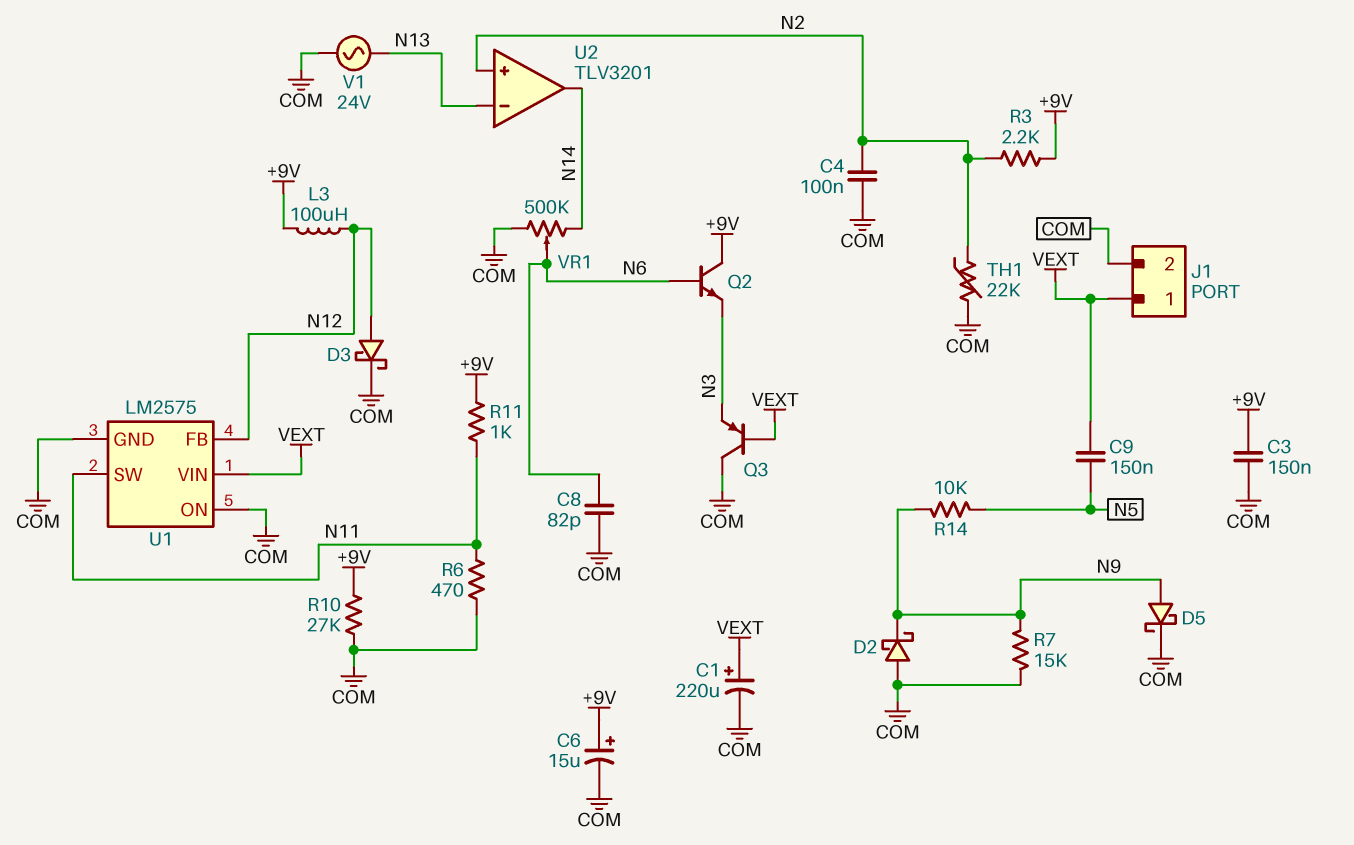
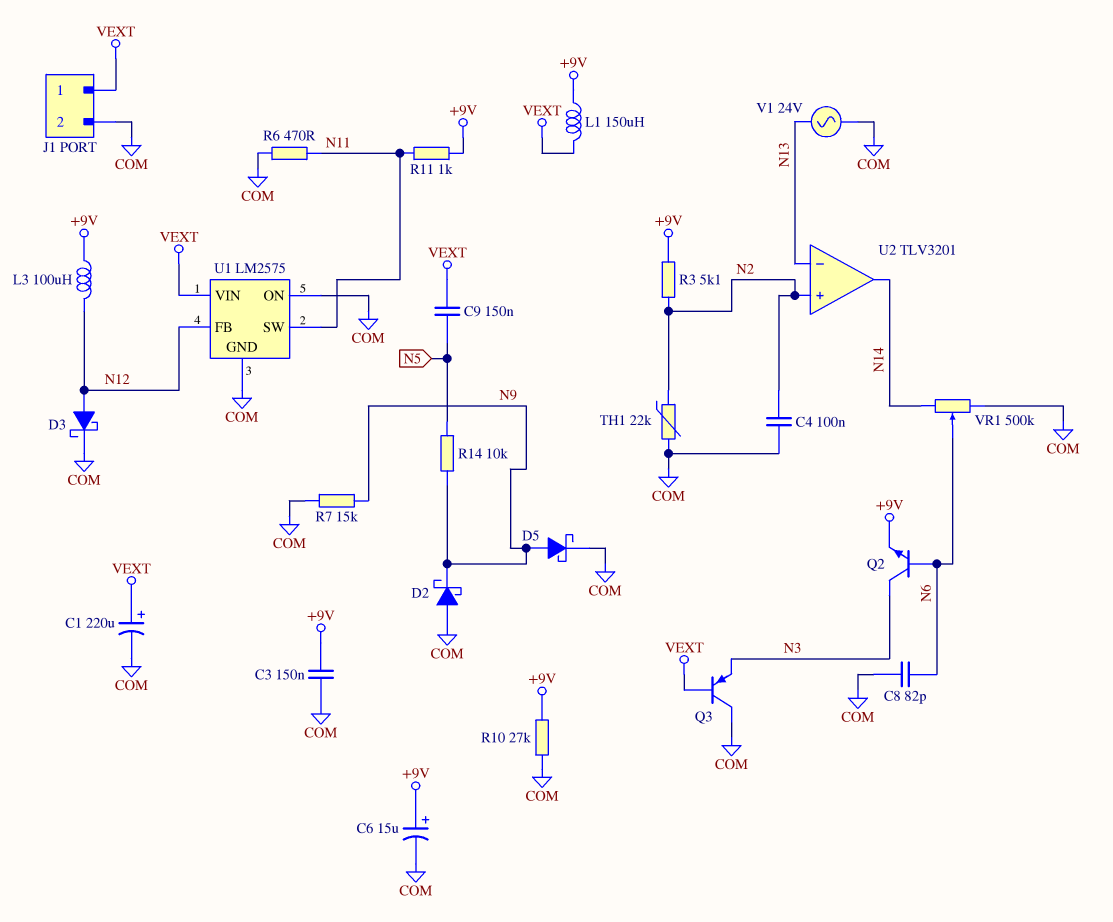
L1: none -> 150uH (+9V, VEXT)
Q2: NPN (B N6, C +9V, E N3) -> NPN (B N6, C N3, E +9V)
R3: 2.2k (+9V, N2) -> 5.1k (+9V, N2)

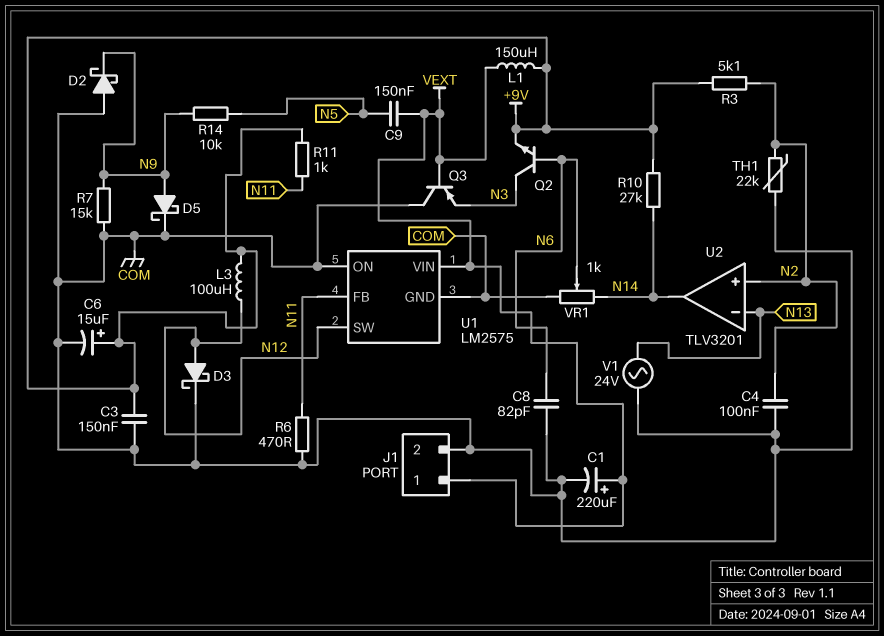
R10: 27k (+9V, COM) -> 27k (+9V, N14)
U1 pin FB: N12 -> N11
U1 pin SW: N11 -> N12
VR1: 500k (COM, N14, wiper N6) -> 1k (COM, N14, wiper N6)

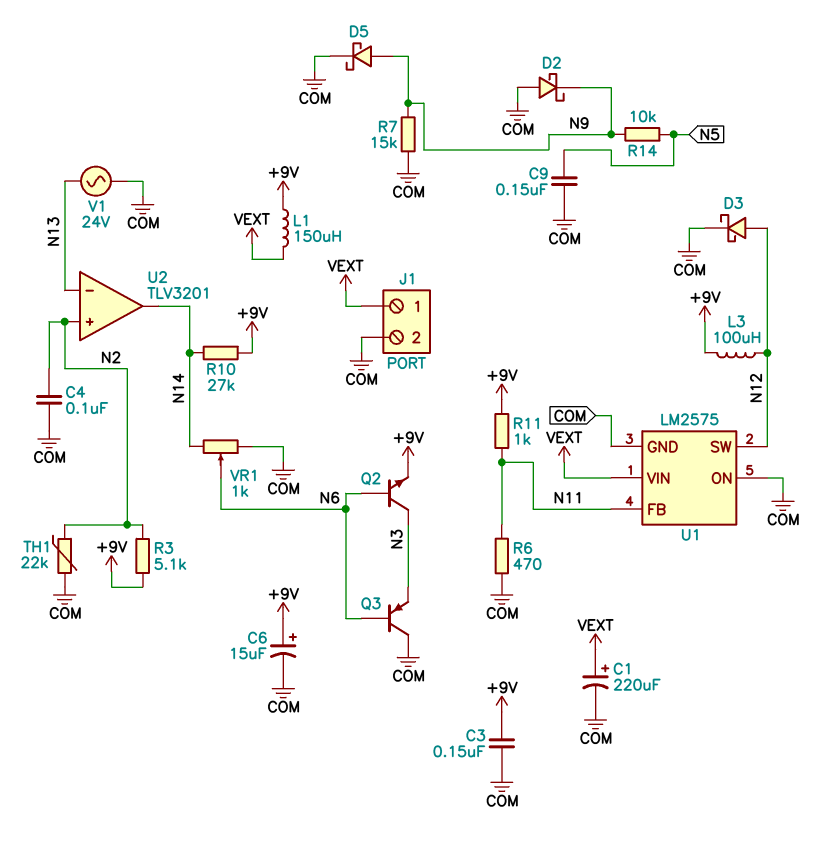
C8: 82pF (COM, N6) -> none
C9: 150nF (N5, VEXT) -> 150nF (COM, N5)
Q3: PNP (B VEXT, C COM, E N3) -> PNP (B N6, C COM, E N3)

